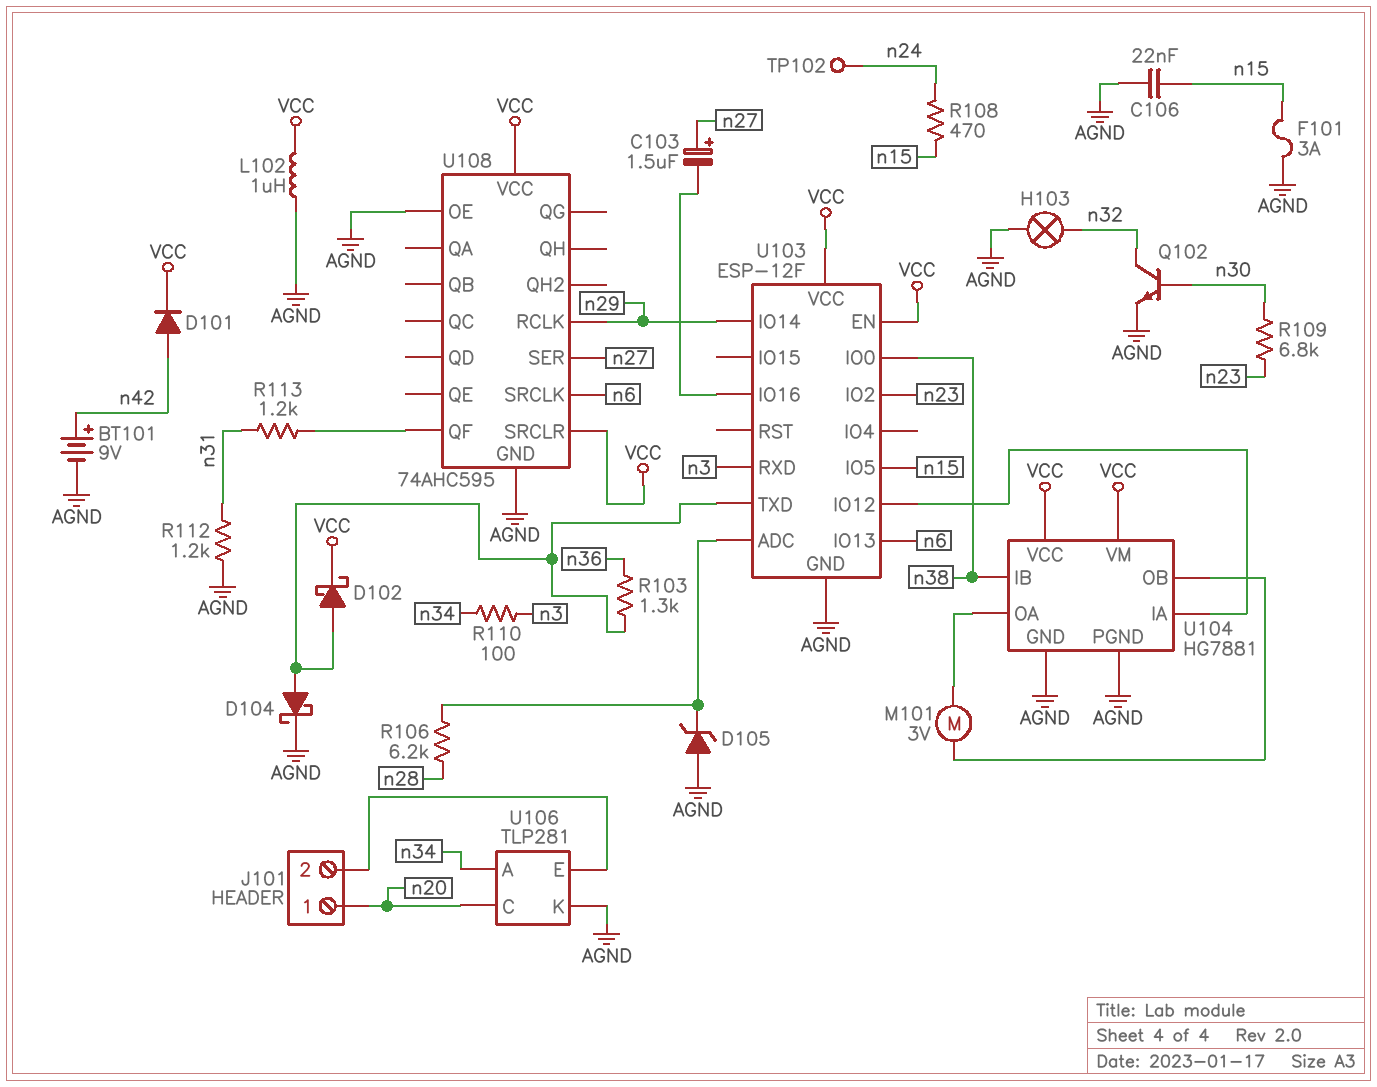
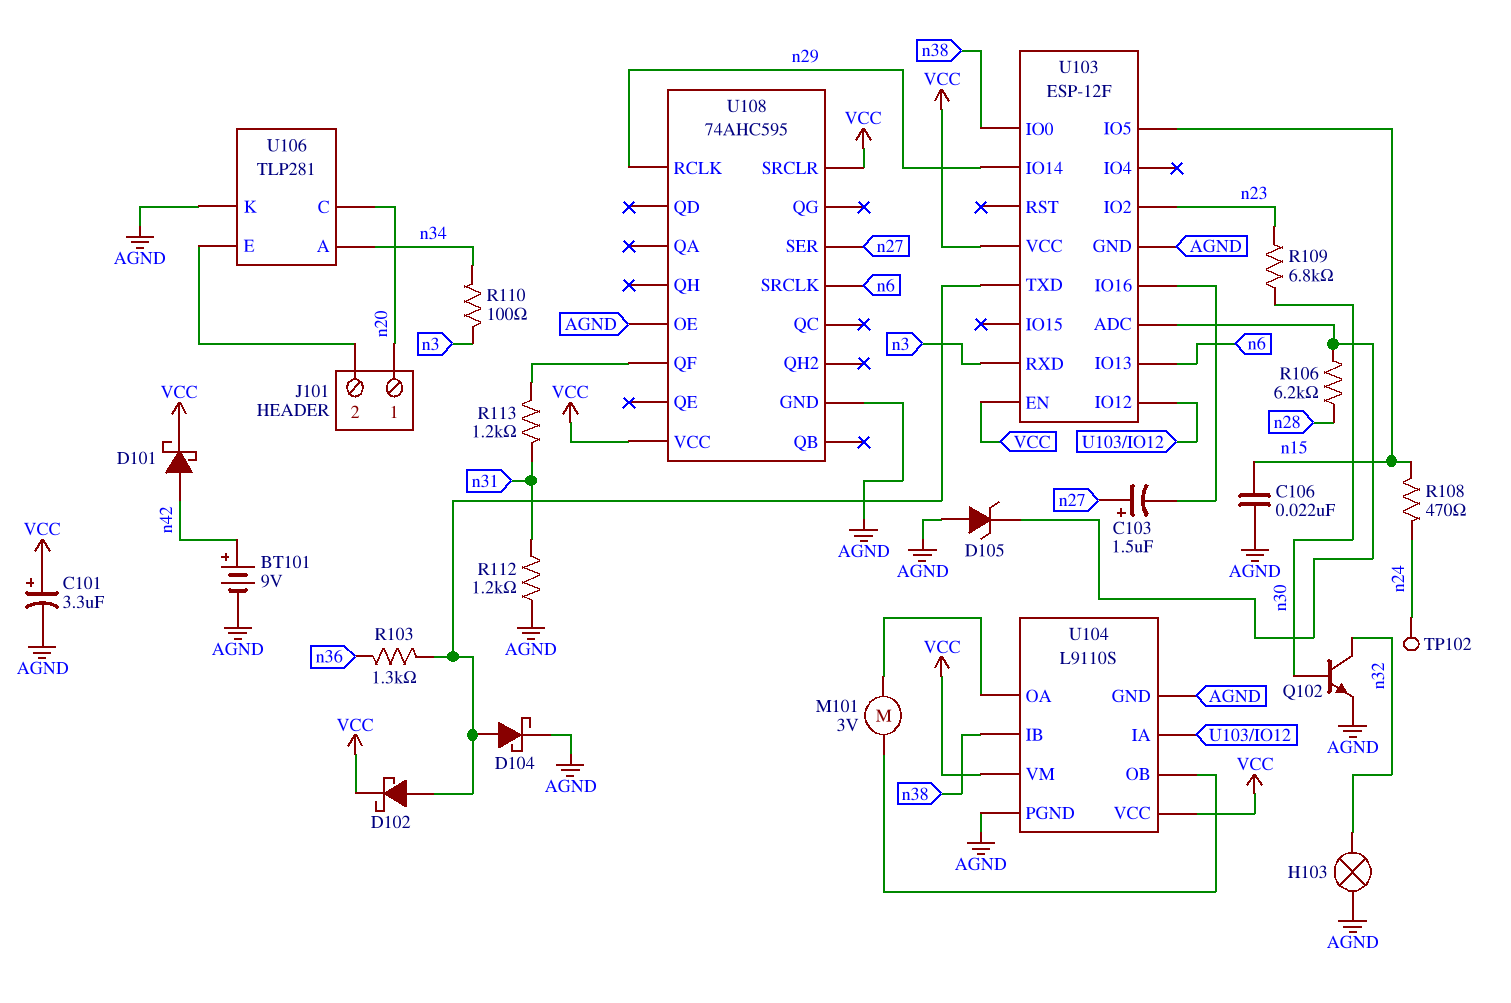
C101: none -> 3.3uF (plus VCC, minus AGND)
D101: diode (A n42, K VCC) -> schottky (A n42, K VCC)
F101: 3A (AGND, n15) -> none
L102: 1uH (AGND, VCC) -> none
U104: HG7881 -> L9110S

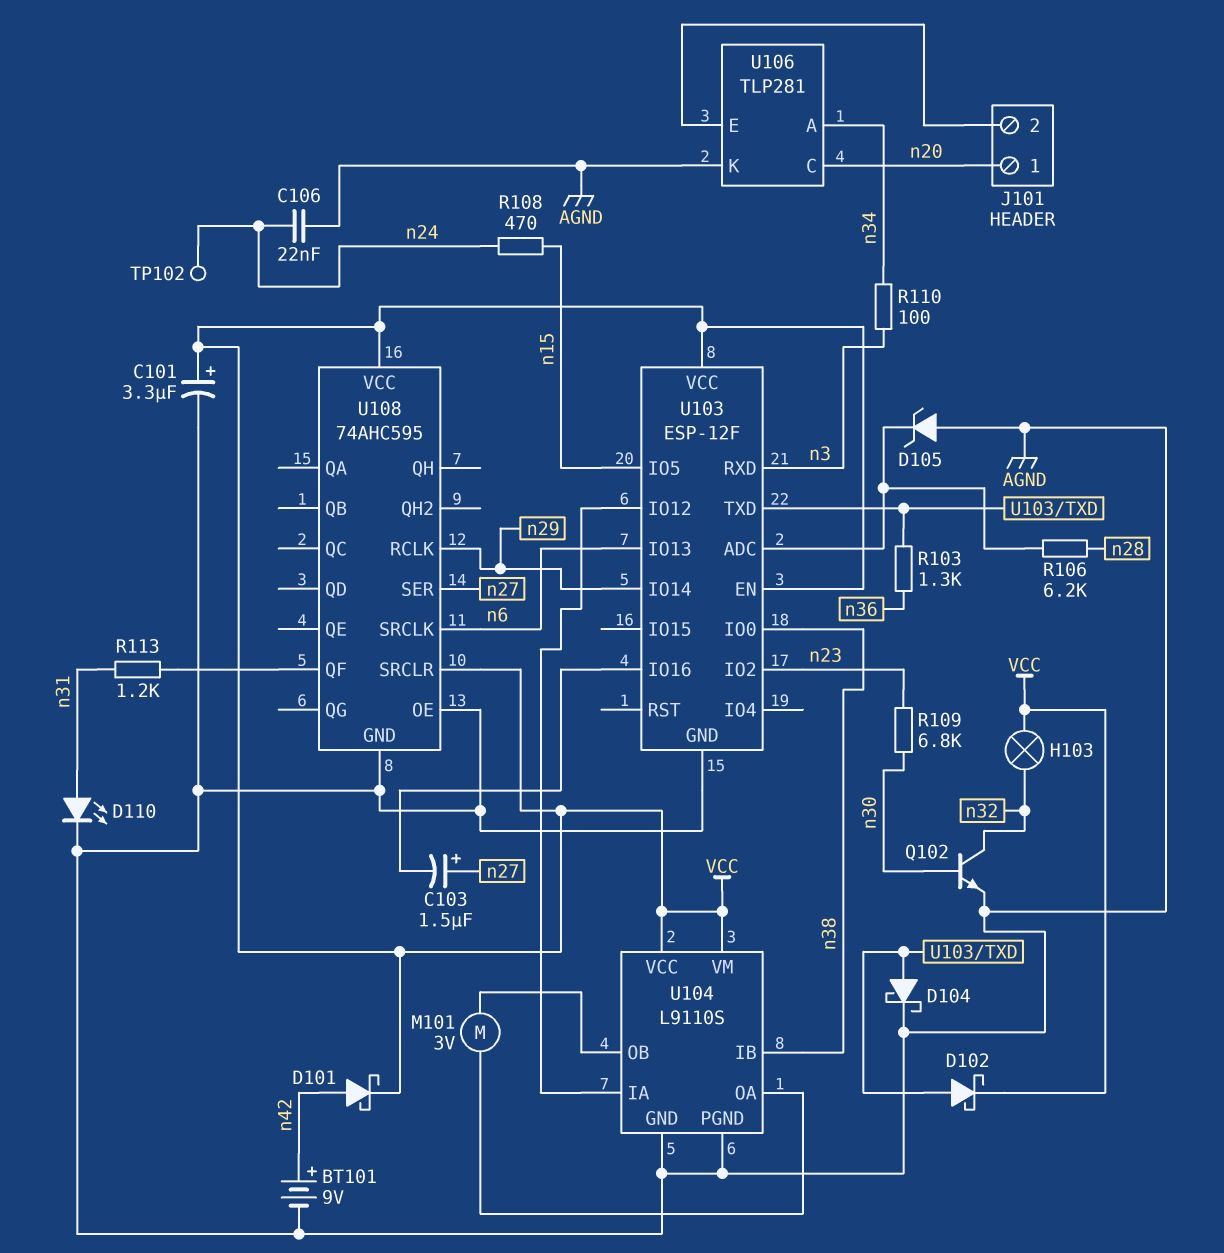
C106: 22nF (AGND, n15) -> 22nF (AGND, n24)
D110: none -> LED (A n31, K AGND)
H103: lamp (AGND, n32) -> lamp (VCC, n32)
R112: 1.2k (AGND, n31) -> none

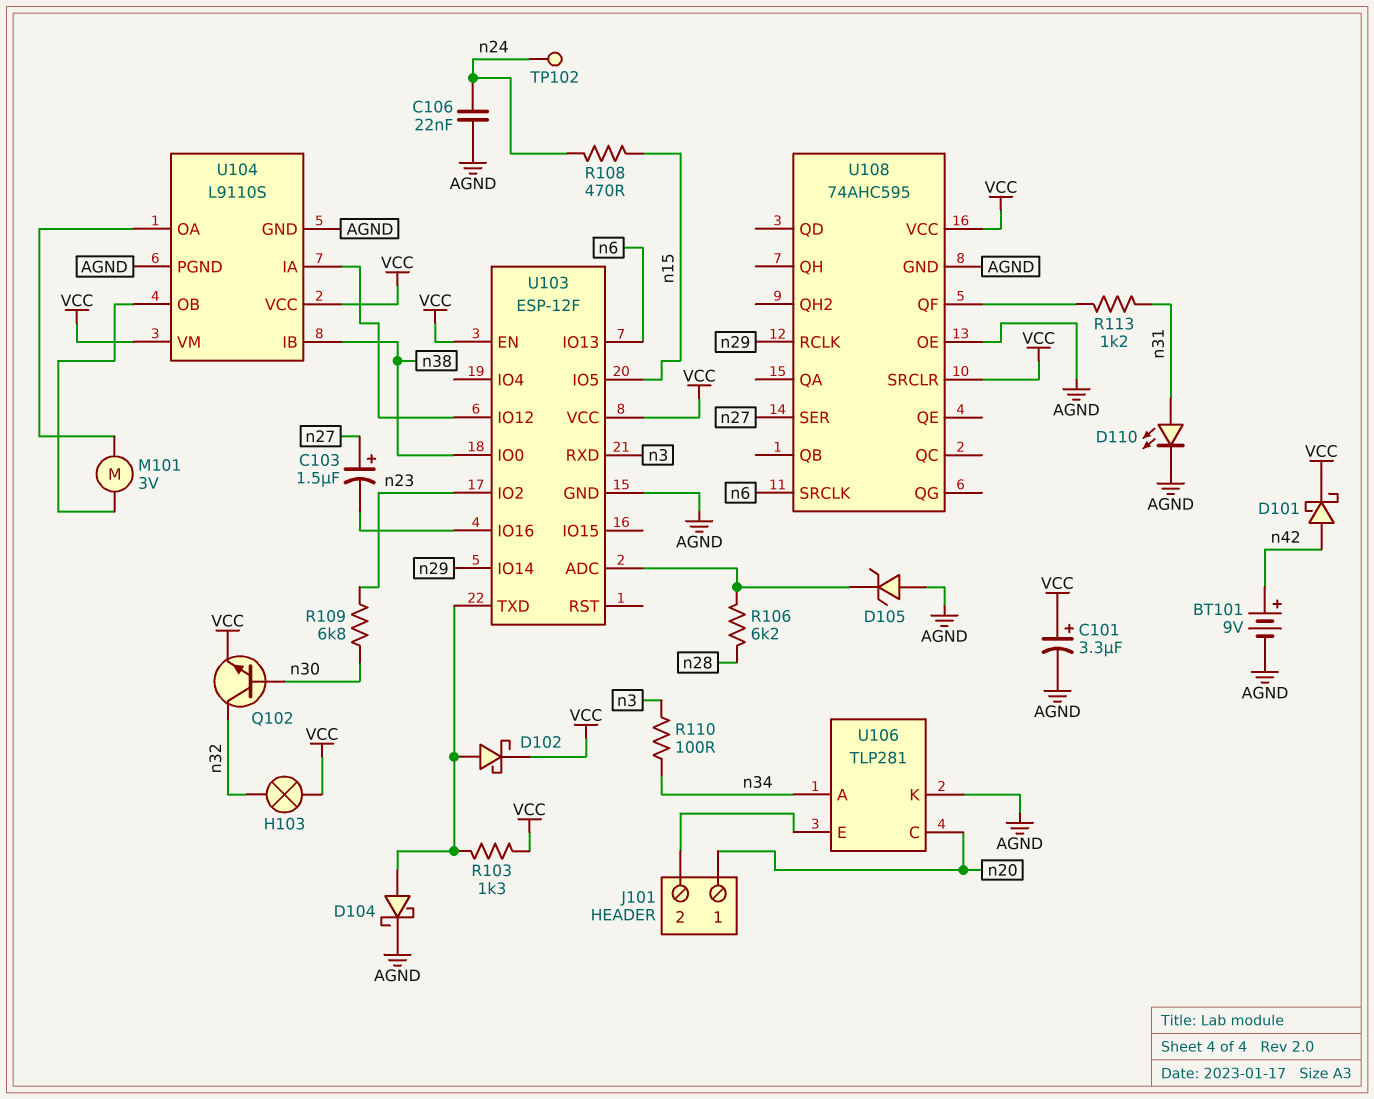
Q102: NPN (B n30, C n32, E AGND) -> NPN (B n30, C n32, E VCC)
R103: 1.3k (U103/TXD, n36) -> 1.3k (U103/TXD, VCC)

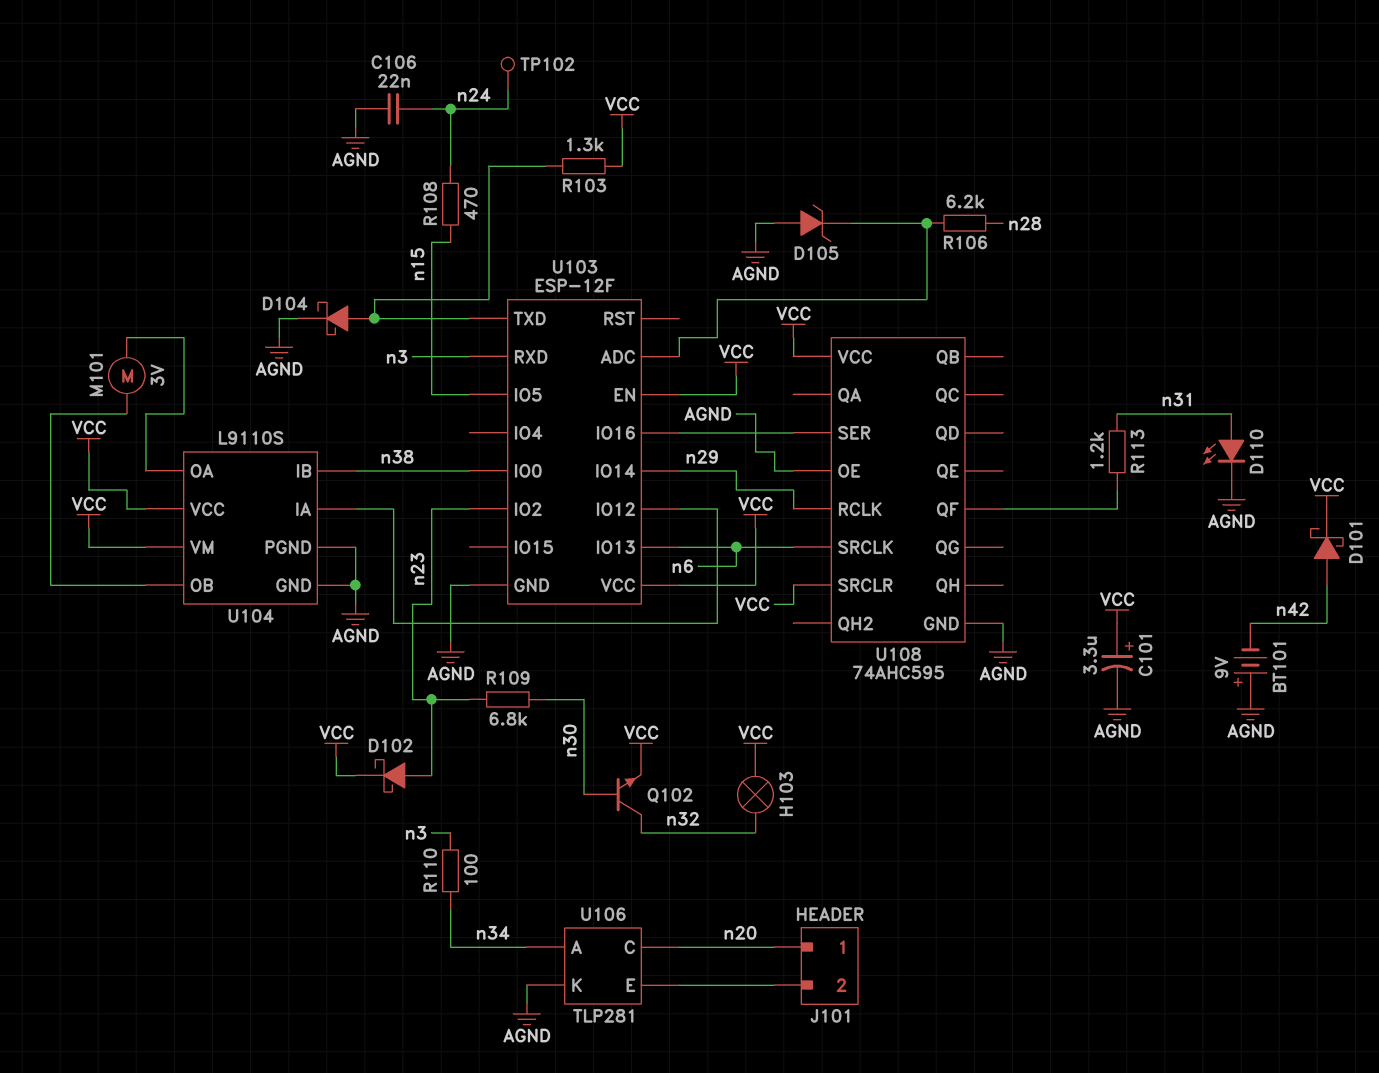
BT101: 9V (plus n42, minus AGND) -> 9V (plus AGND, minus n42)
C103: 1.5uF (plus n27, minus U103/IO16) -> none
D102: schottky (A U103/TXD, K VCC) -> schottky (A n23, K VCC)
U108 pin SER: n27 -> U103/IO16

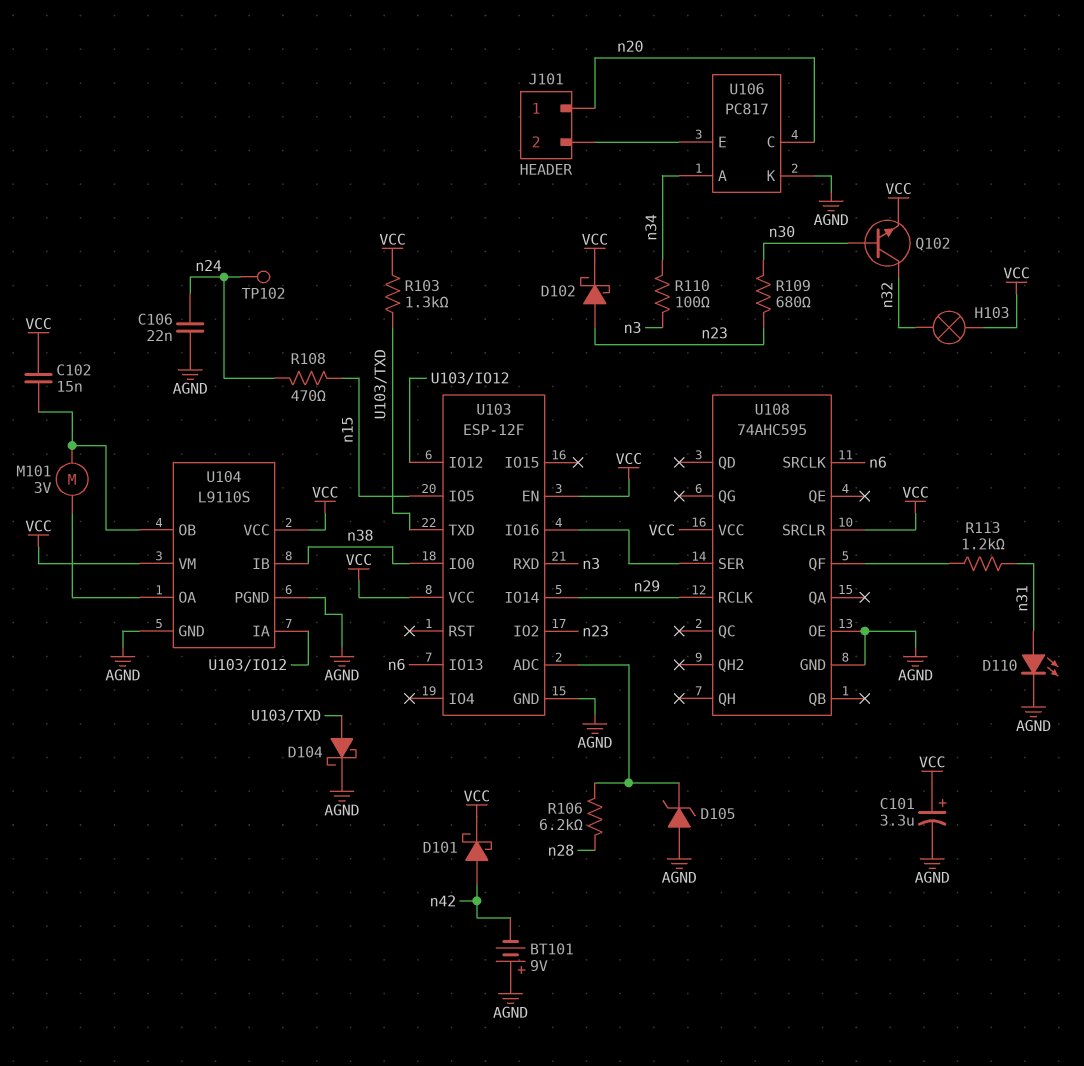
C102: none -> 15nF (U104/OB, VCC)
R109: 6.8k (n23, n30) -> 680 (n23, n30)
U106: TLP281 -> PC817

